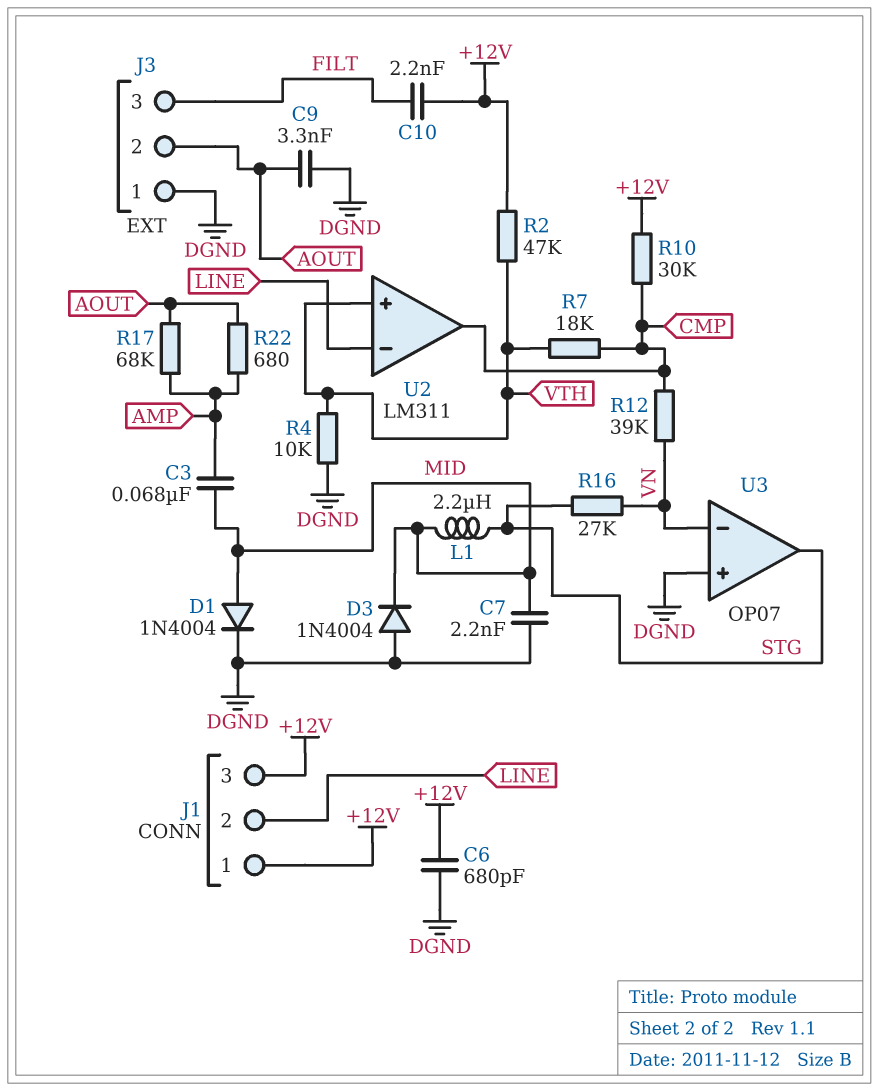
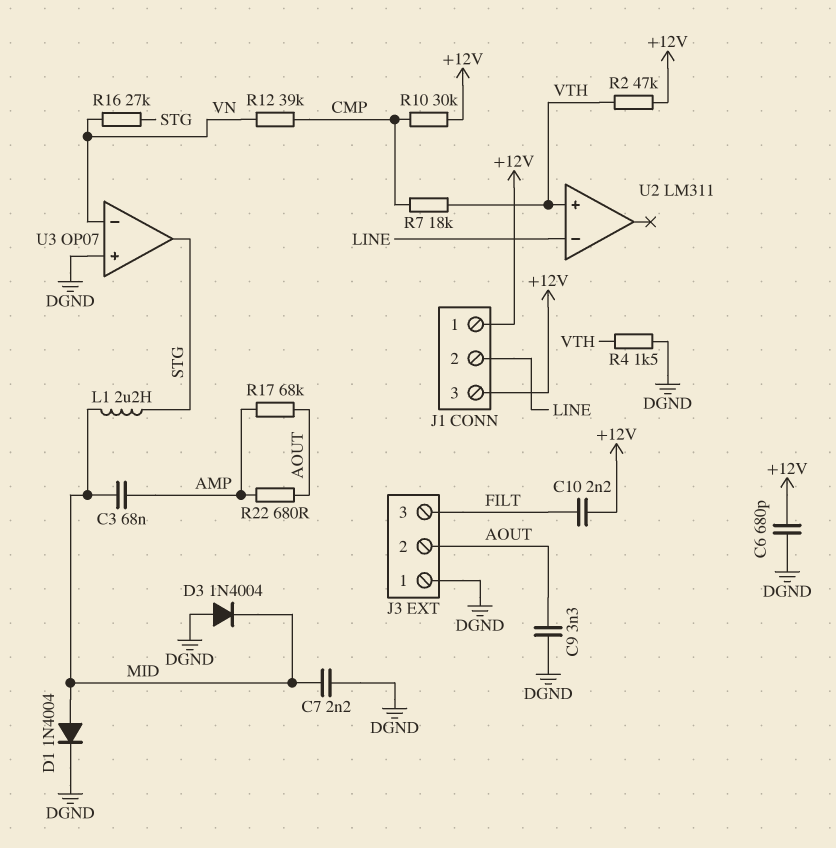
R4: 10k (DGND, VTH) -> 1.5k (DGND, VTH)
U2 pin out: CMP -> none

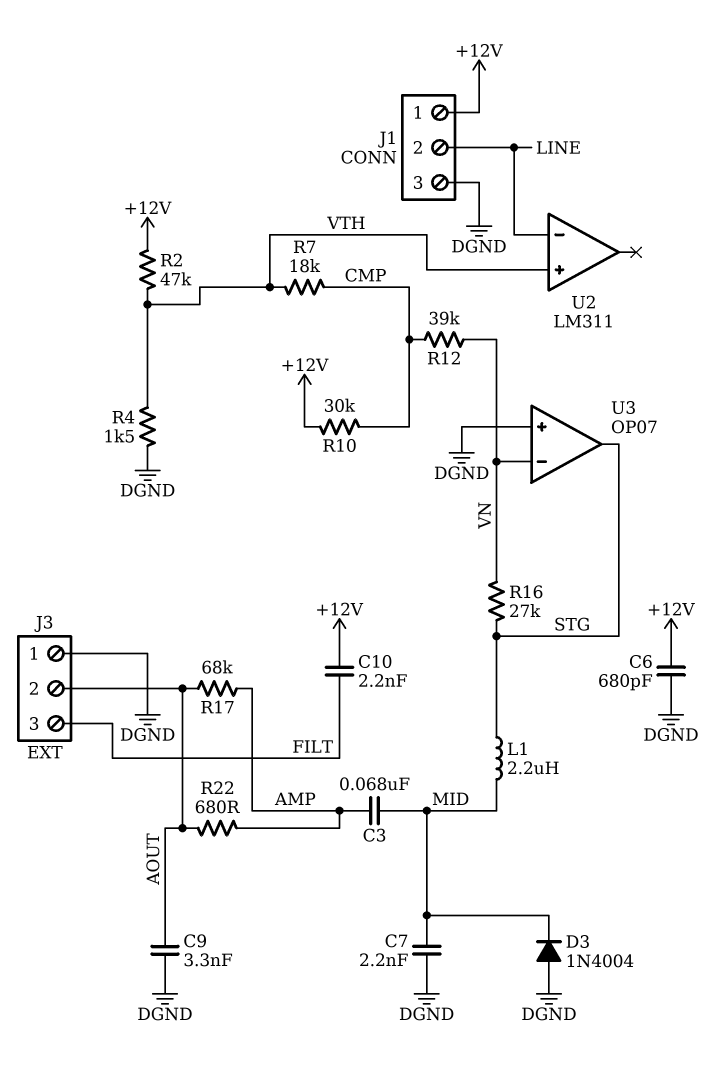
D1: diode 1N4004 (A MID, K DGND) -> none
J1 pin 3: +12V -> DGND

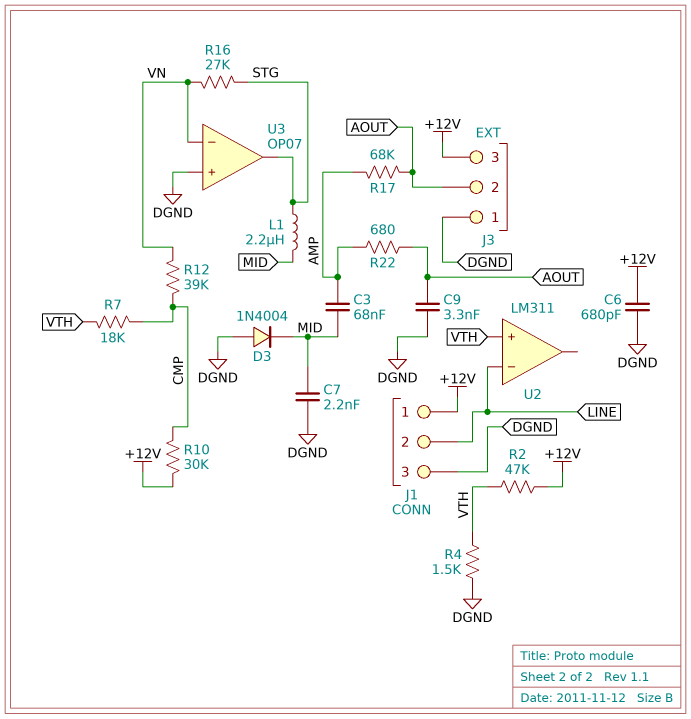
C10: 2.2nF (+12V, FILT) -> none
J3 pin 3: FILT -> +12V

